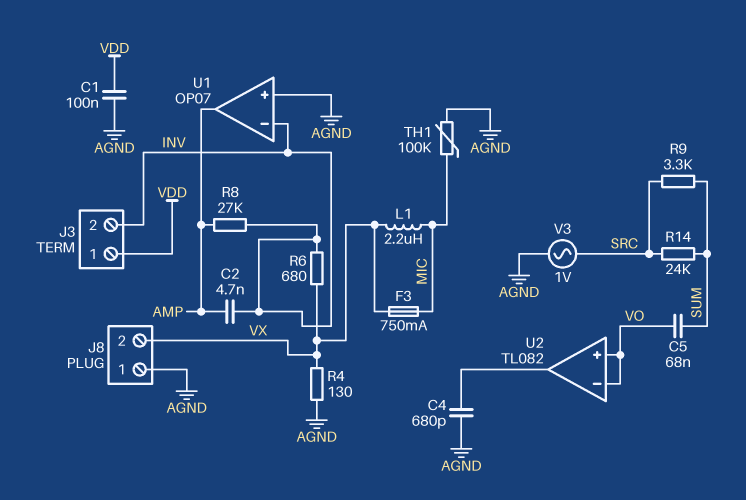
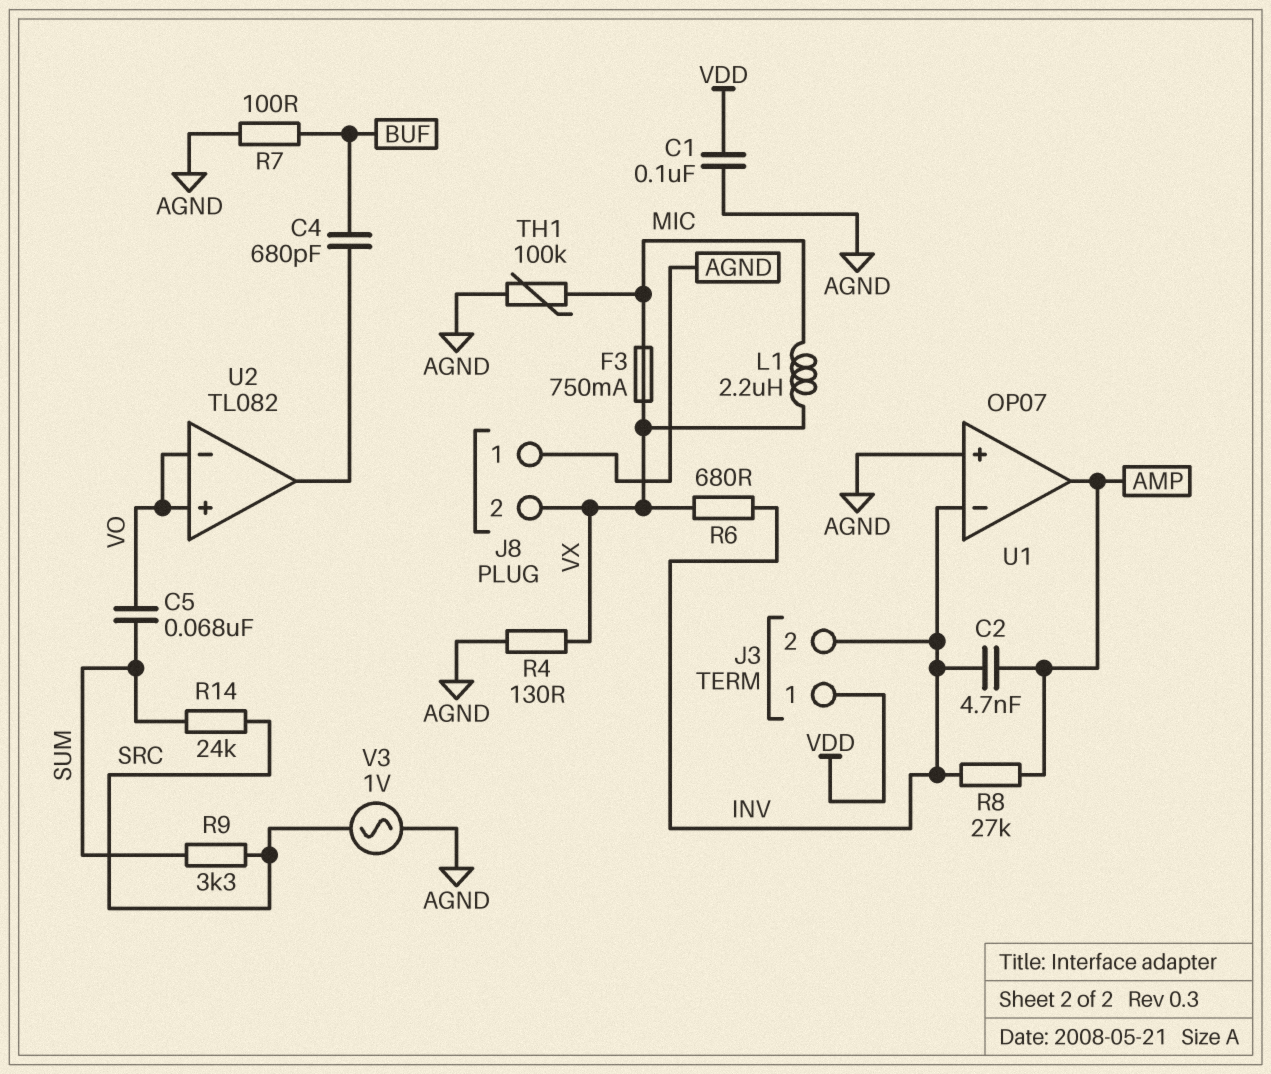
C4: 680pF (AGND, U2/out) -> 680pF (BUF, U2/out)
R7: none -> 100 (AGND, BUF)

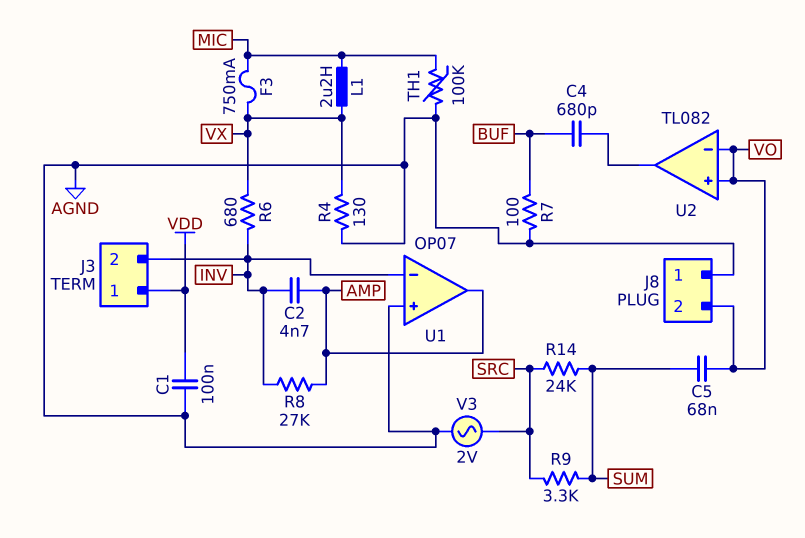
J8 pin 2: VX -> VO
V3: AC 1V (AGND, SRC) -> AC 2V (AGND, SRC)

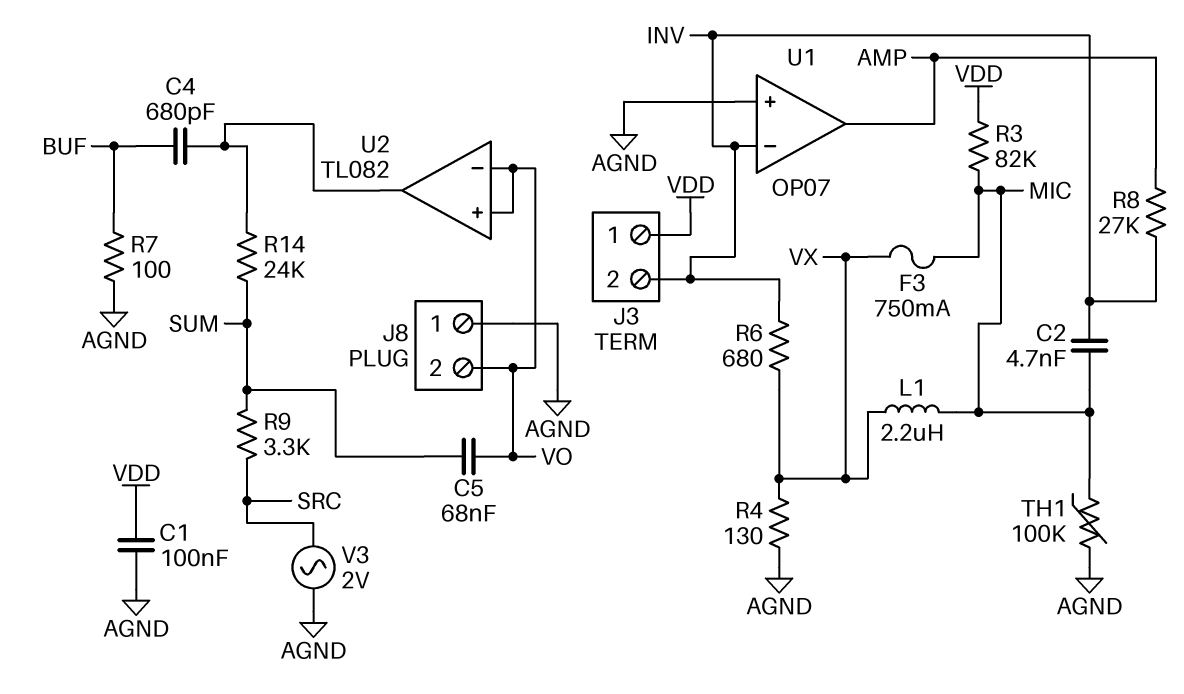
C2: 4.7nF (AMP, INV) -> 4.7nF (INV, MIC)
R3: none -> 82k (MIC, VDD)
R14: 24k (SRC, SUM) -> 24k (SUM, U2/out)

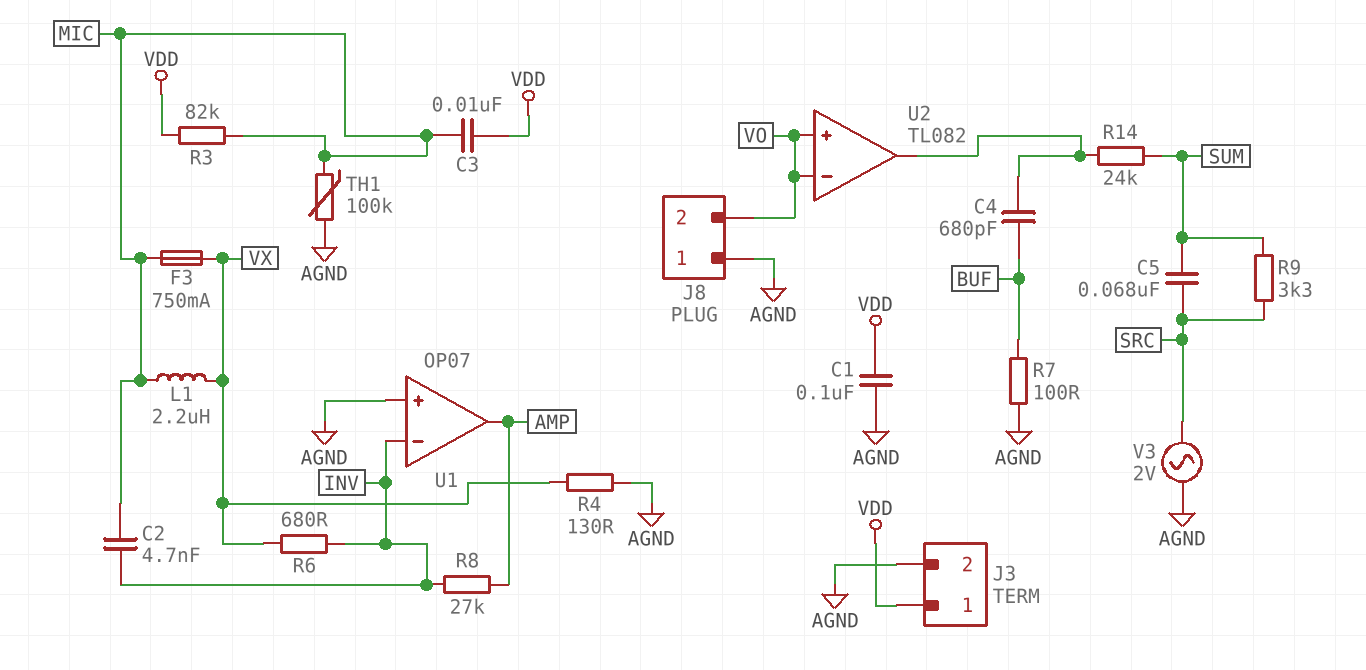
C3: none -> 10nF (MIC, VDD)
C5: 68nF (SUM, VO) -> 68nF (SRC, SUM)
J3 pin 2: INV -> AGND

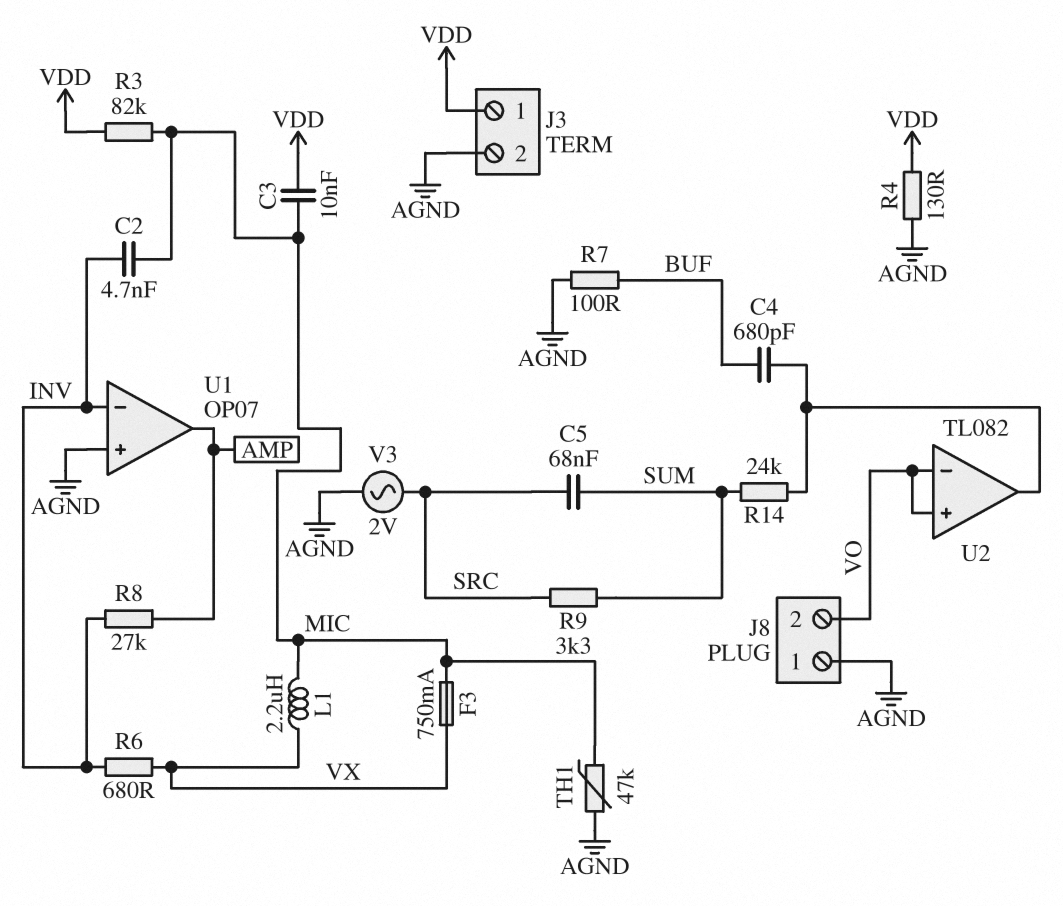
C1: 100nF (AGND, VDD) -> none
R4: 130 (AGND, VX) -> 130 (AGND, VDD)
TH1: 100k (AGND, MIC) -> 47k (AGND, MIC)

